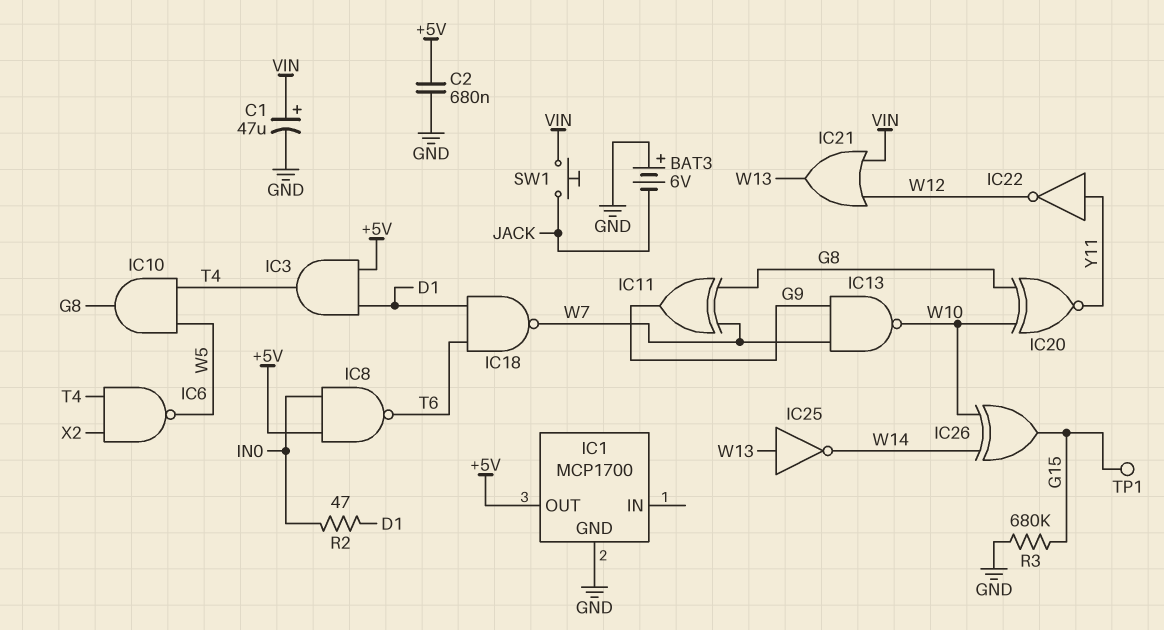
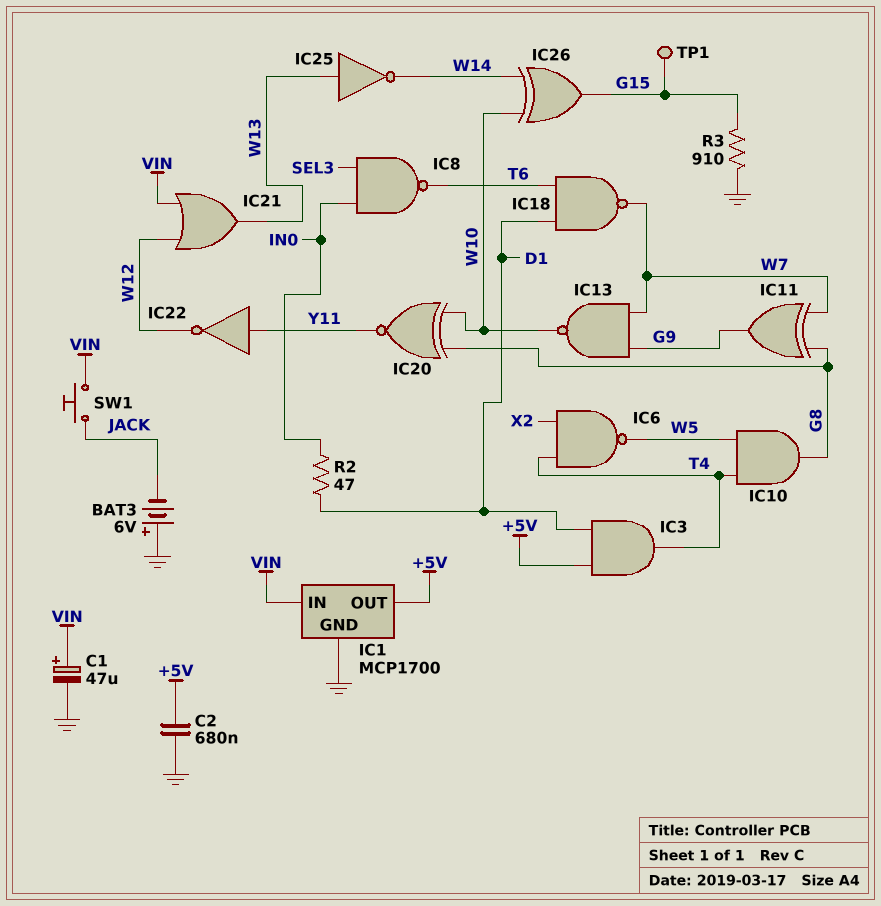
IC1 pin IN: none -> VIN
IC8: NAND (in +5V, in IN0, out T6) -> NAND (in IN0, in SEL3, out T6)
R3: 680k (G15, GND) -> 910 (G15, GND)

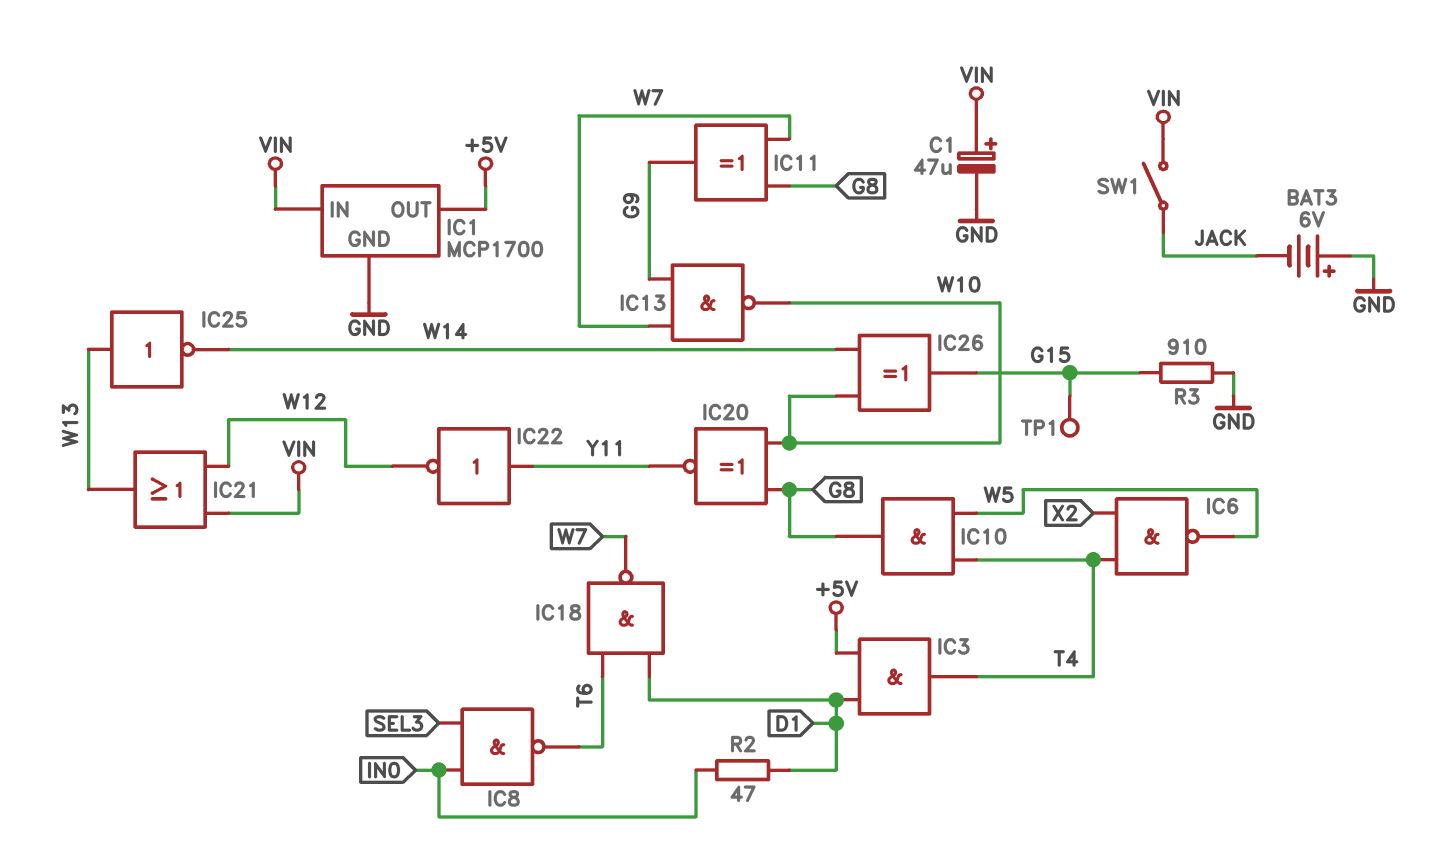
C2: 680nF (+5V, GND) -> none
SW1: button (JACK, VIN) -> switch (JACK, VIN)

